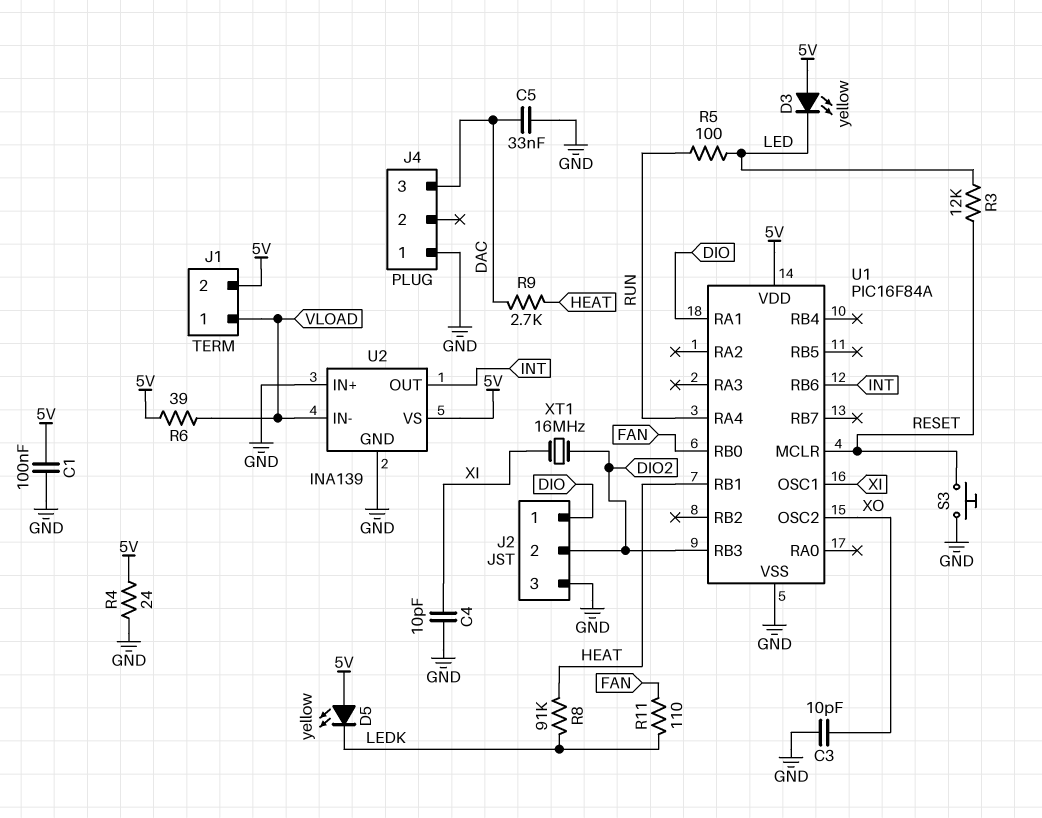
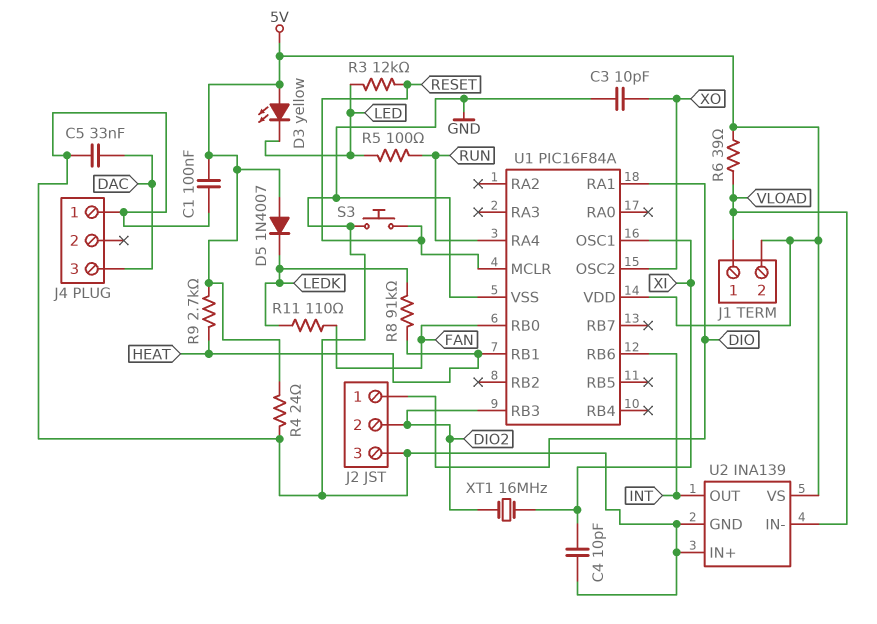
D5: LED yellow (A 5V, K LEDK) -> diode 1N4007 (A 5V, K LEDK)
R9: 2.7k (DAC, HEAT) -> 2.7k (5V, HEAT)

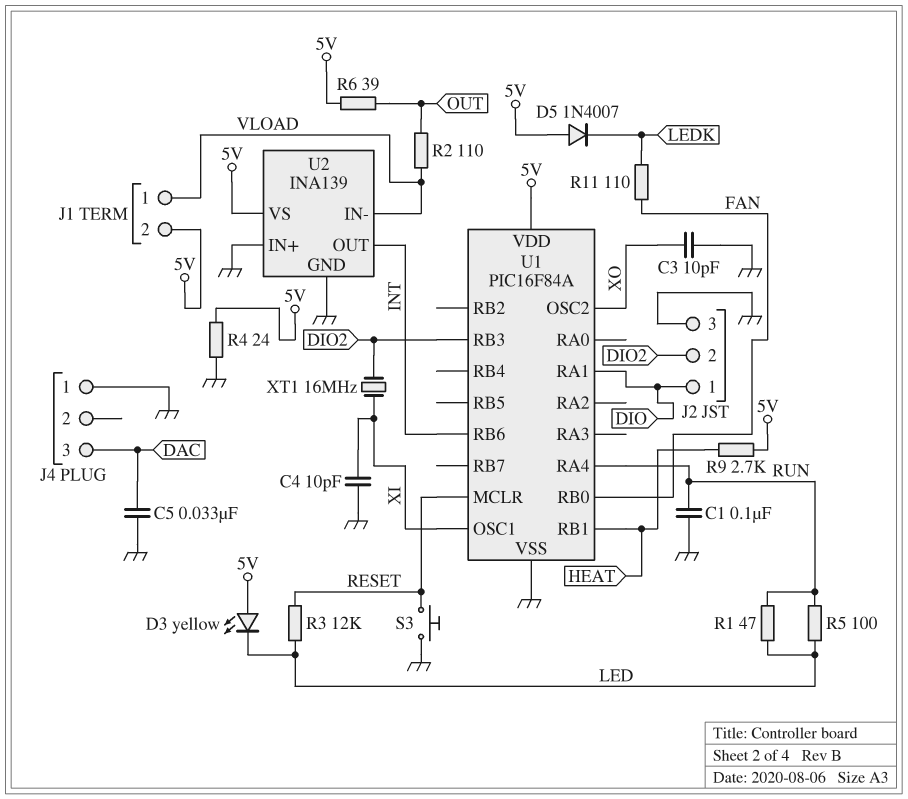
C1: 100nF (5V, GND) -> 100nF (GND, RUN)
R1: none -> 47 (LED, RUN)
R2: none -> 110 (OUT, VLOAD)
R6: 39 (5V, VLOAD) -> 39 (5V, OUT)
R8: 91k (HEAT, LEDK) -> none

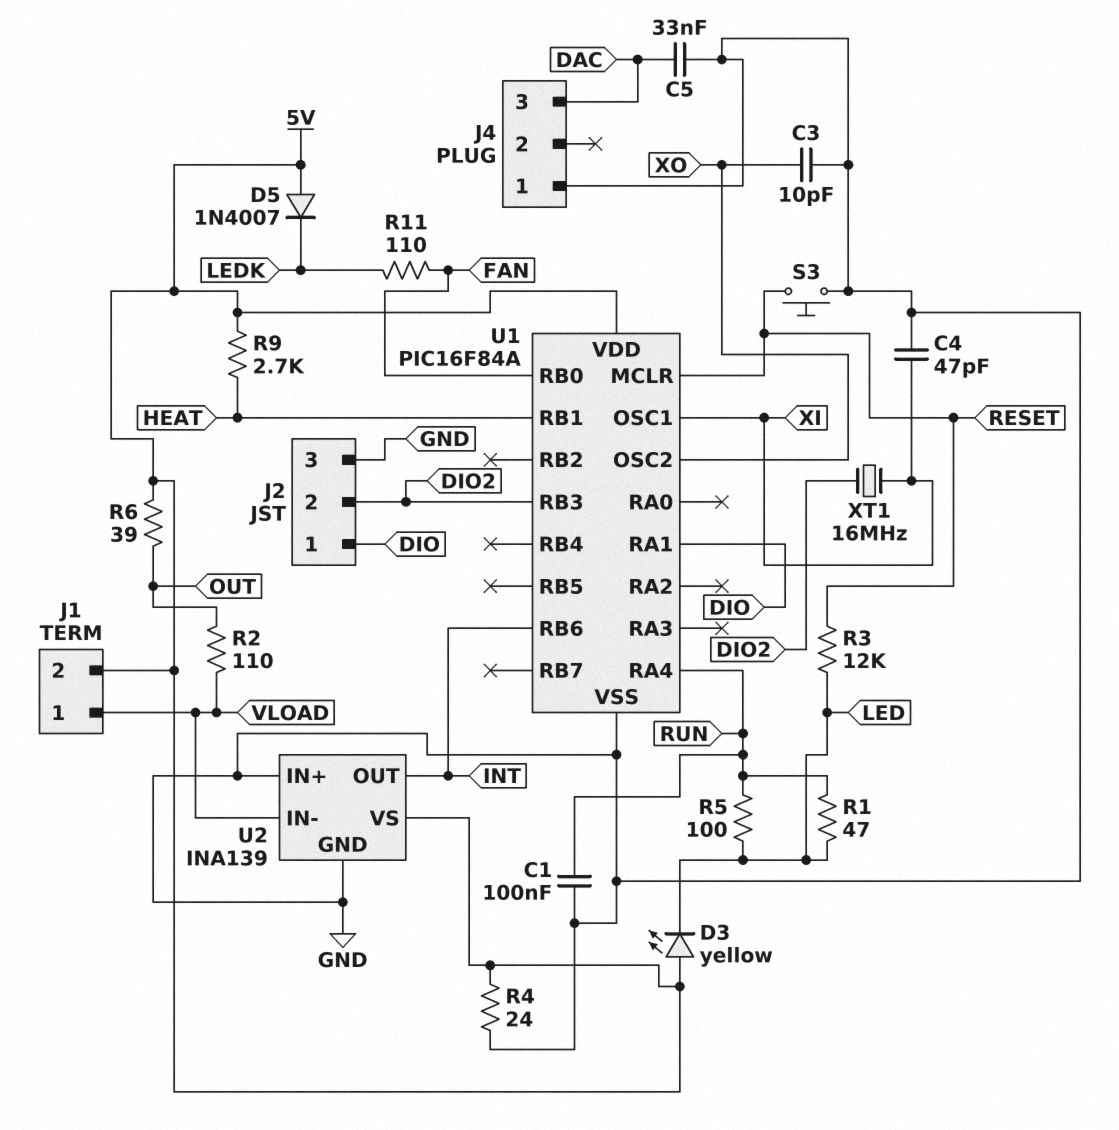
C4: 10pF (GND, XI) -> 47pF (GND, XI)

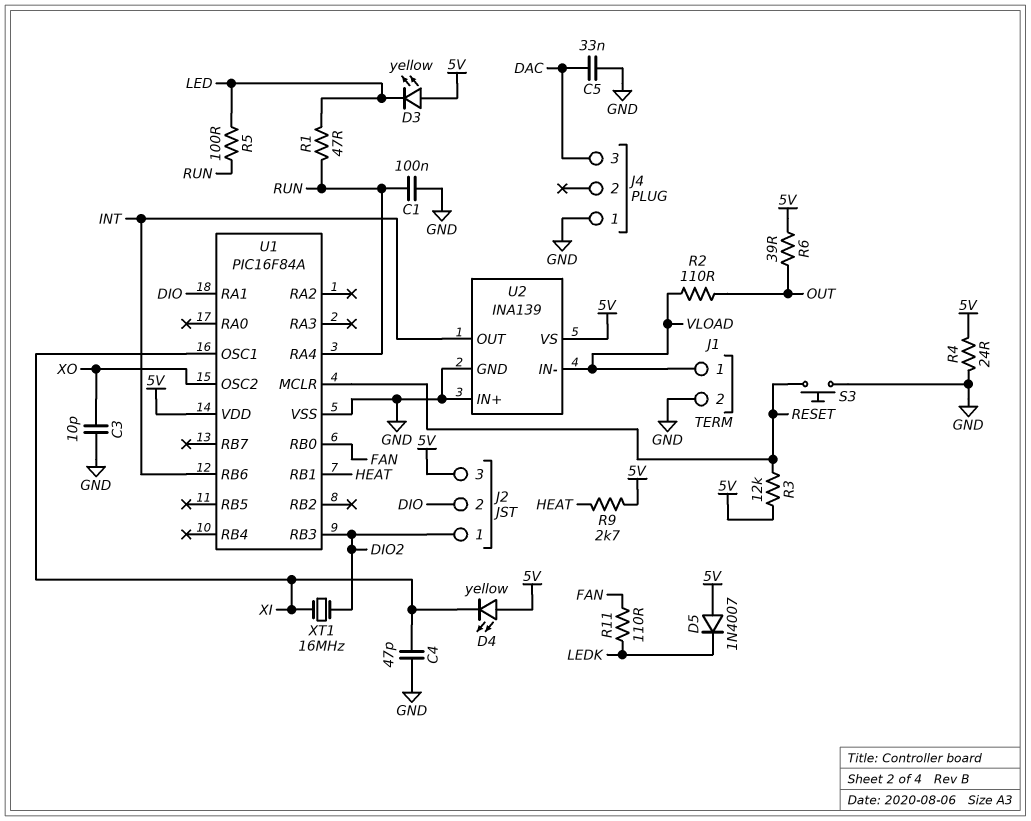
D4: none -> LED yellow (A 5V, K XI)
J1 pin 2: 5V -> GND
J2 pin 1: DIO -> DIO2
J2 pin 2: DIO2 -> DIO
J2 pin 3: GND -> 5V
R3: 12k (LED, RESET) -> 12k (5V, RESET)

